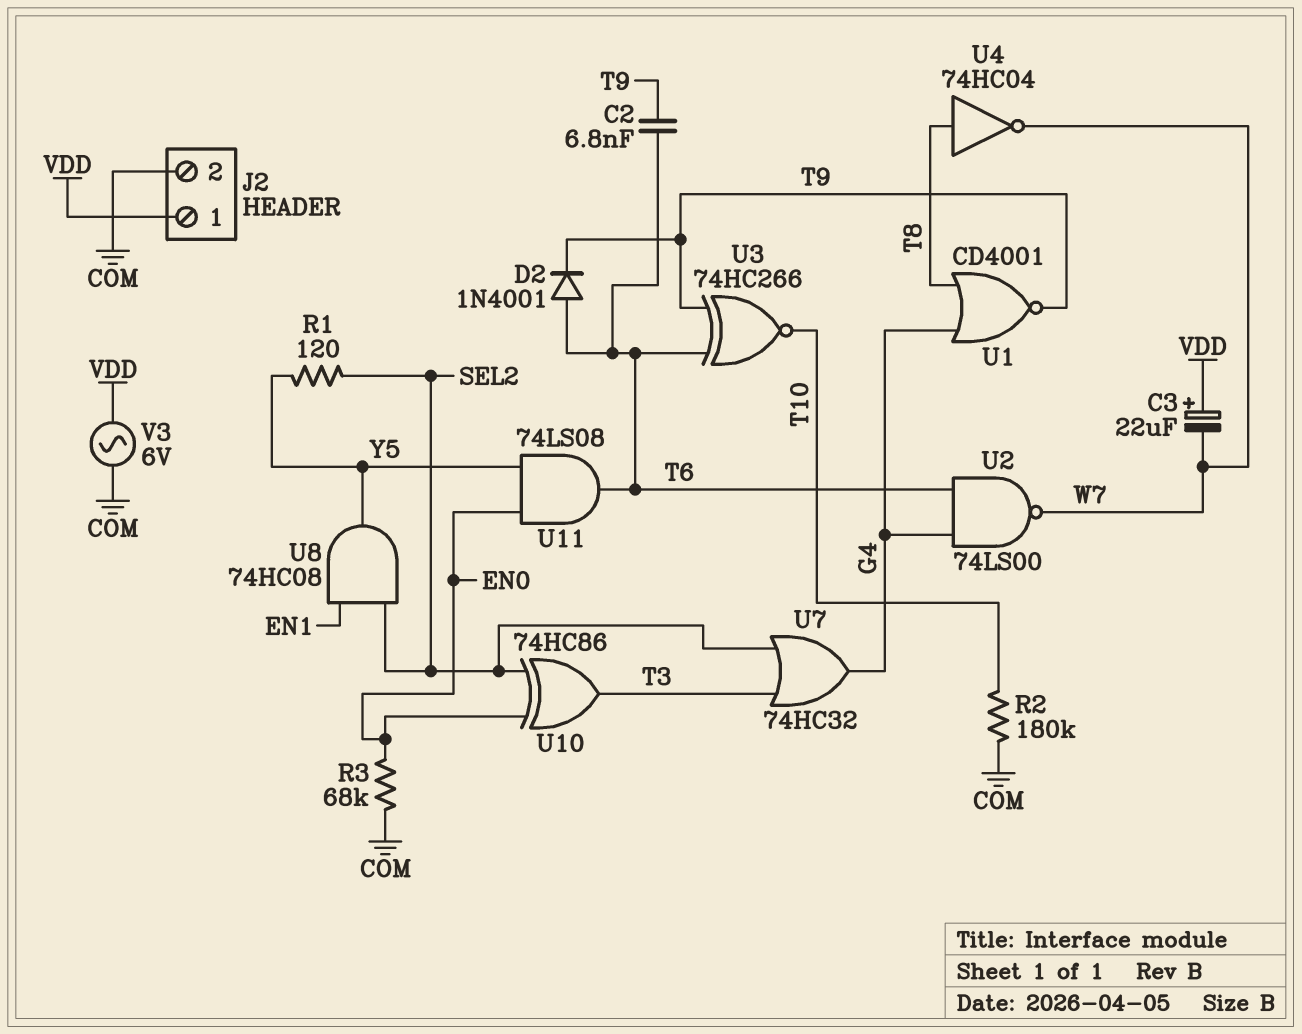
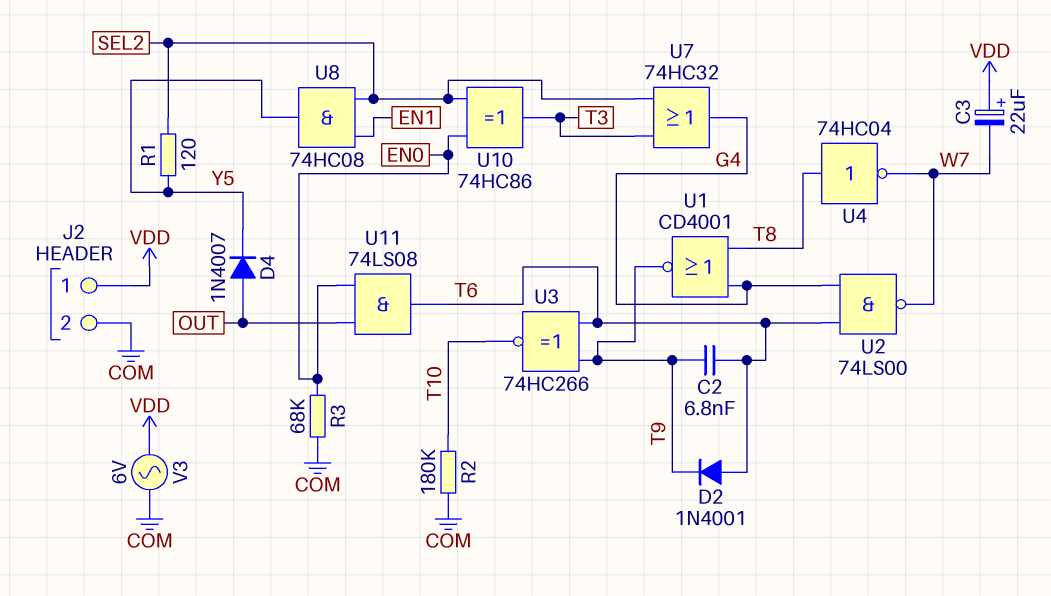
D4: none -> diode 1N4007 (A OUT, K Y5)
U11: AND 74LS08 (in EN0, in Y5, out T6) -> AND 74LS08 (in EN0, in OUT, out T6)

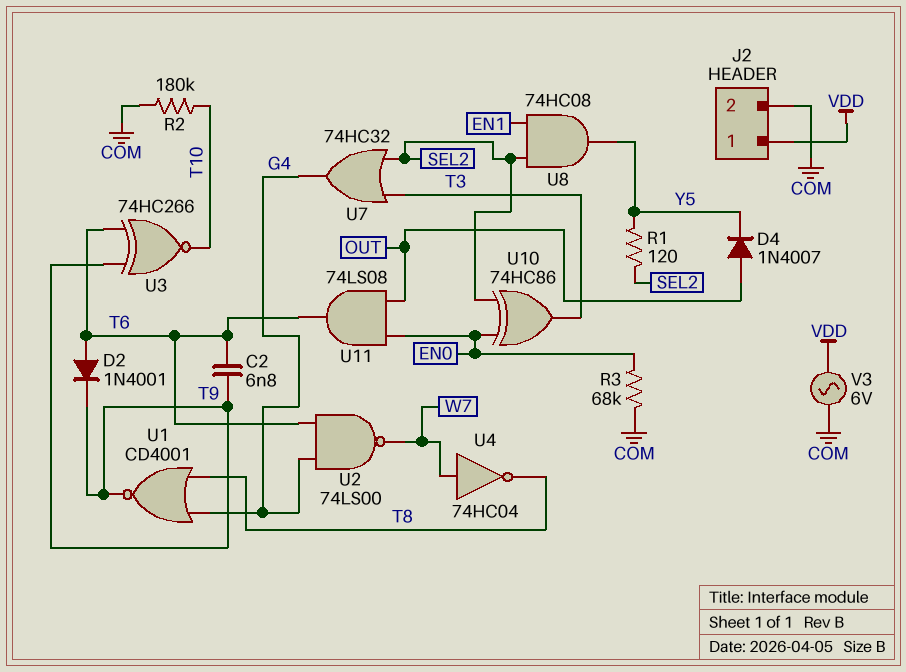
C3: 22uF (plus VDD, minus W7) -> none
U4: NOT 74HC04 (in T8, out W7) -> NOT 74HC04 (in W7, out T8)

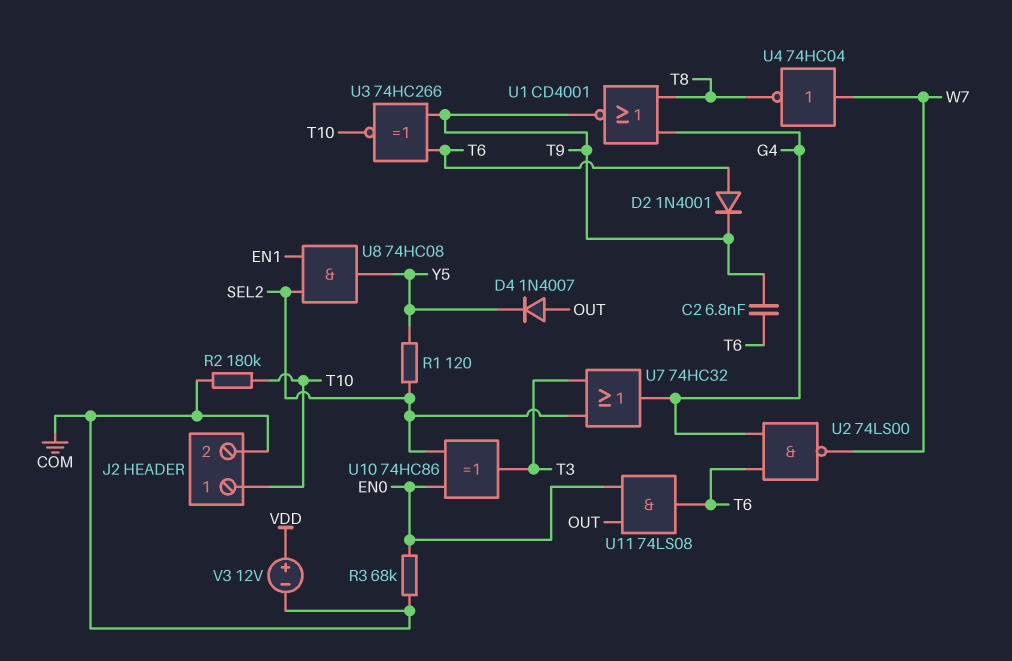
J2 pin 1: VDD -> T10
V3: AC 6V (COM, VDD) -> 12V (plus VDD, minus COM)

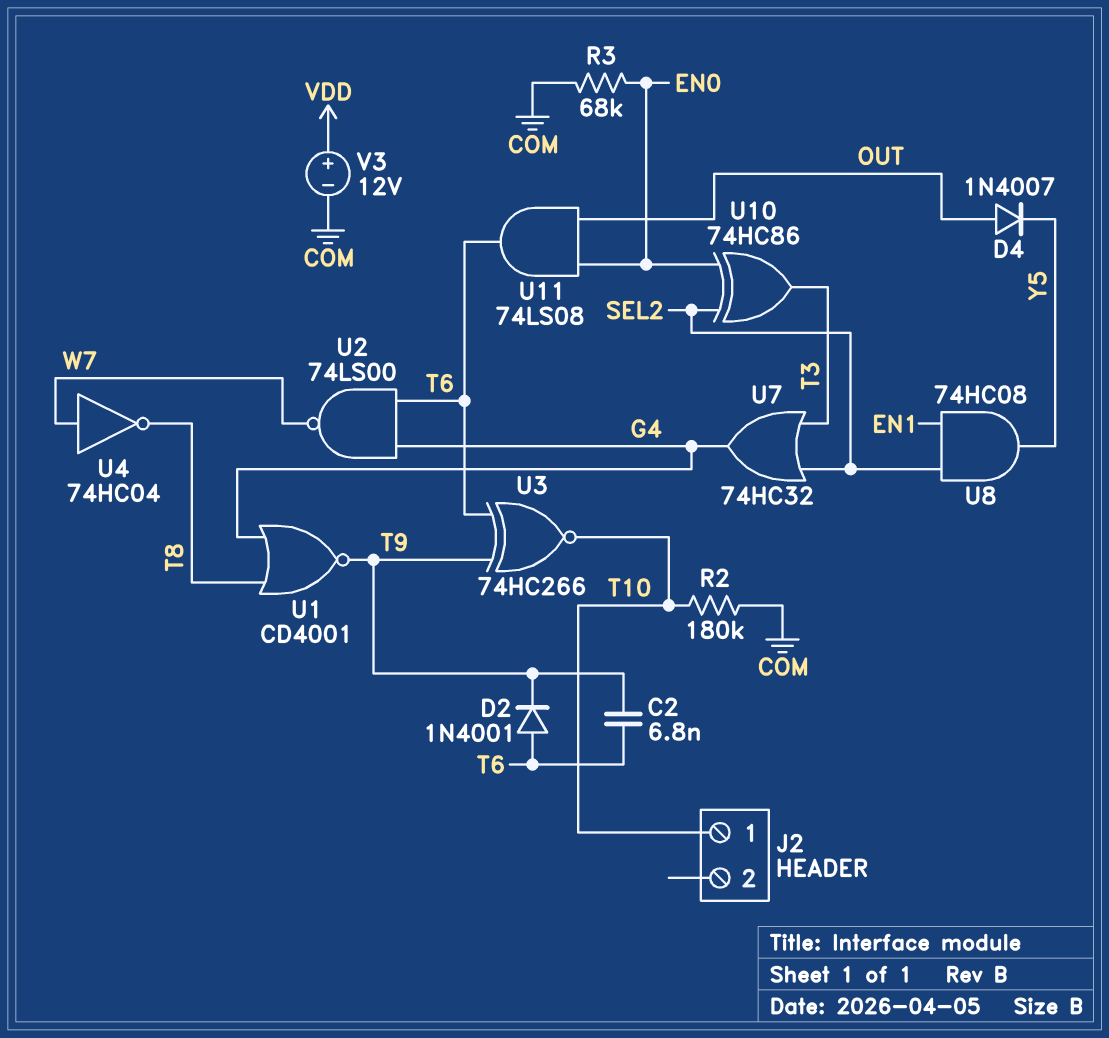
J2 pin 2: COM -> none
R1: 120 (SEL2, Y5) -> none

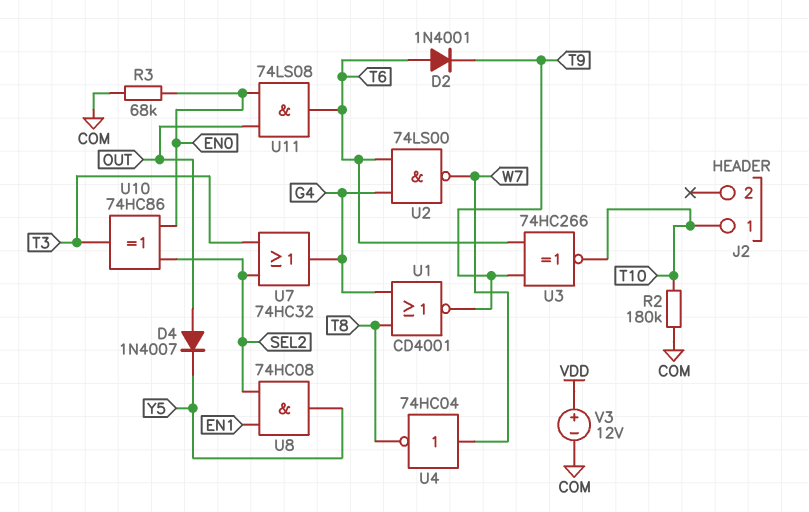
C2: 6.8nF (T6, T9) -> none

